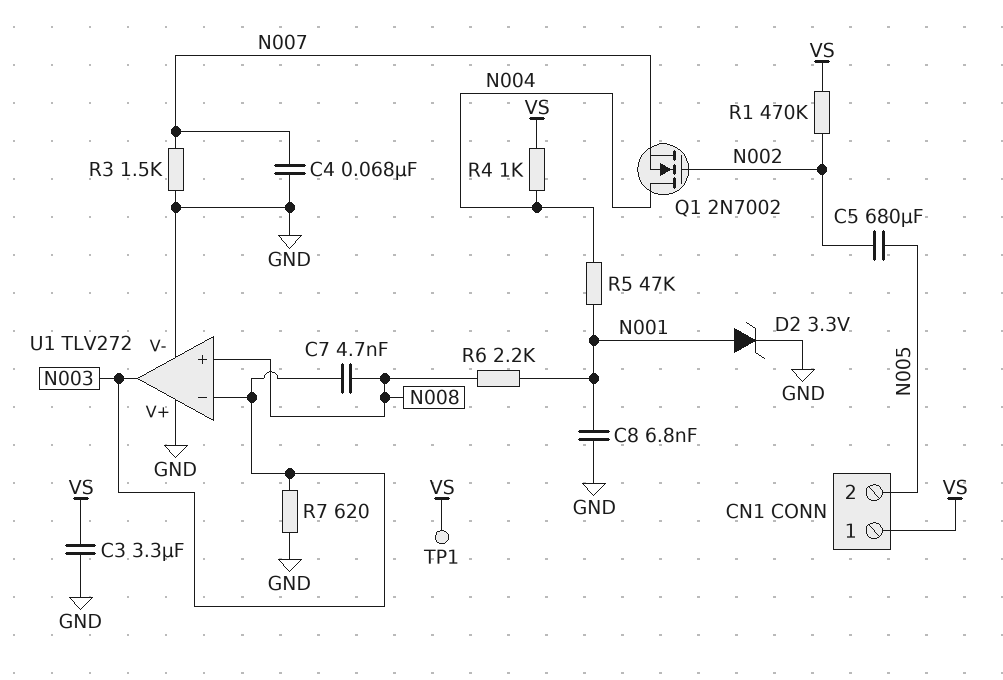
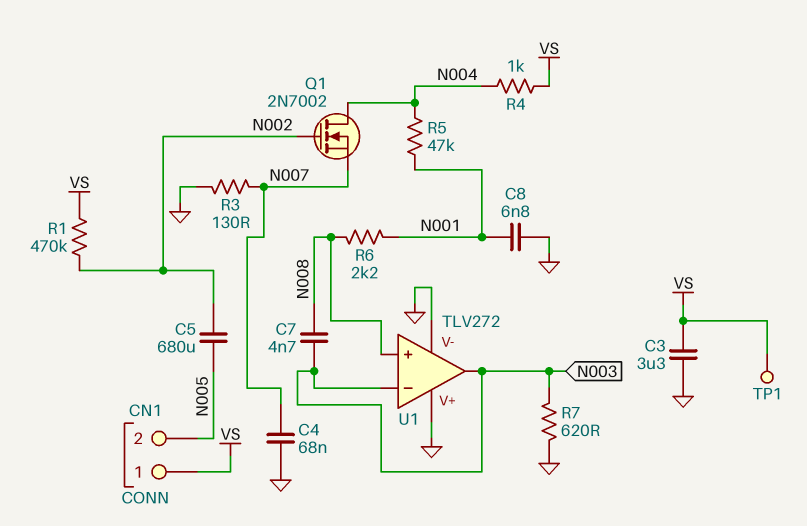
D2: zener 3.3V (A N001, K GND) -> none
R3: 1.5k (GND, N007) -> 130 (GND, N007)

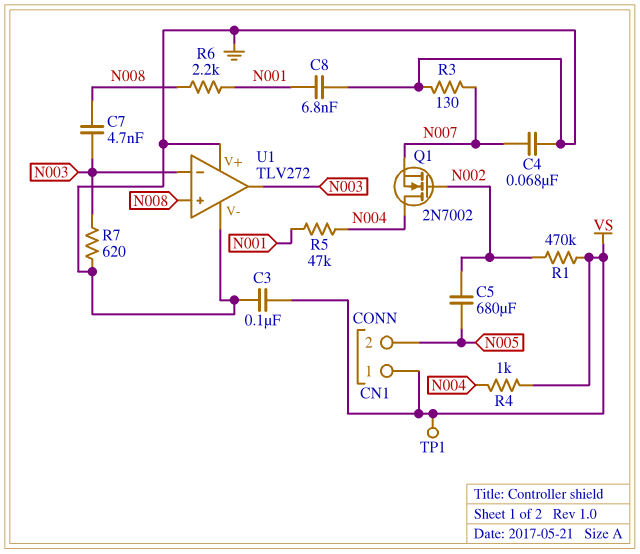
C3: 3.3uF (GND, VS) -> 100nF (GND, VS)

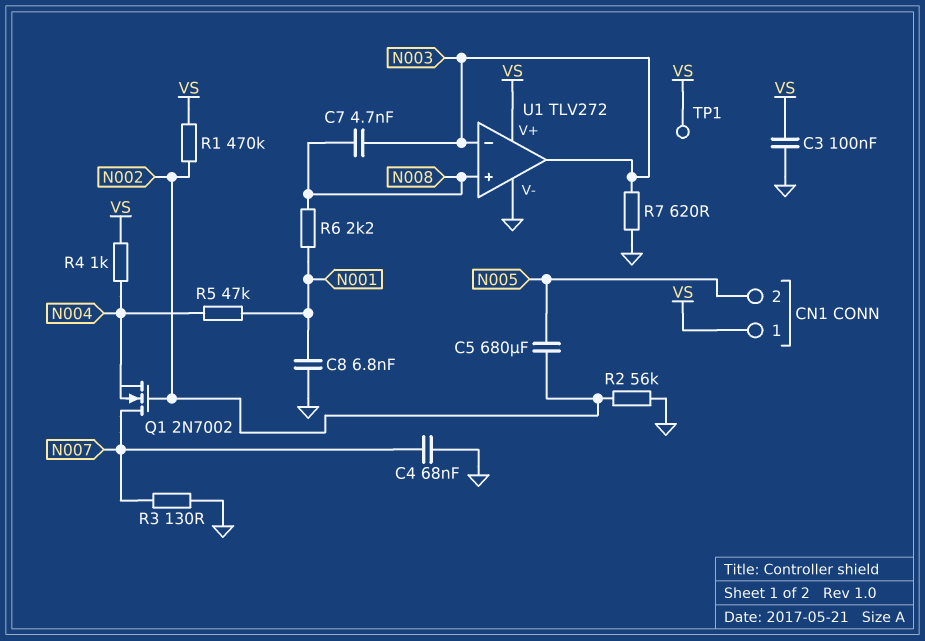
Q1: NMOS 2N7002 (G N002, D N004, S N007) -> NMOS 2N7002 (G N002, D N007, S N004)
R2: none -> 56k (GND, N002)
U1 pin V+: GND -> VS

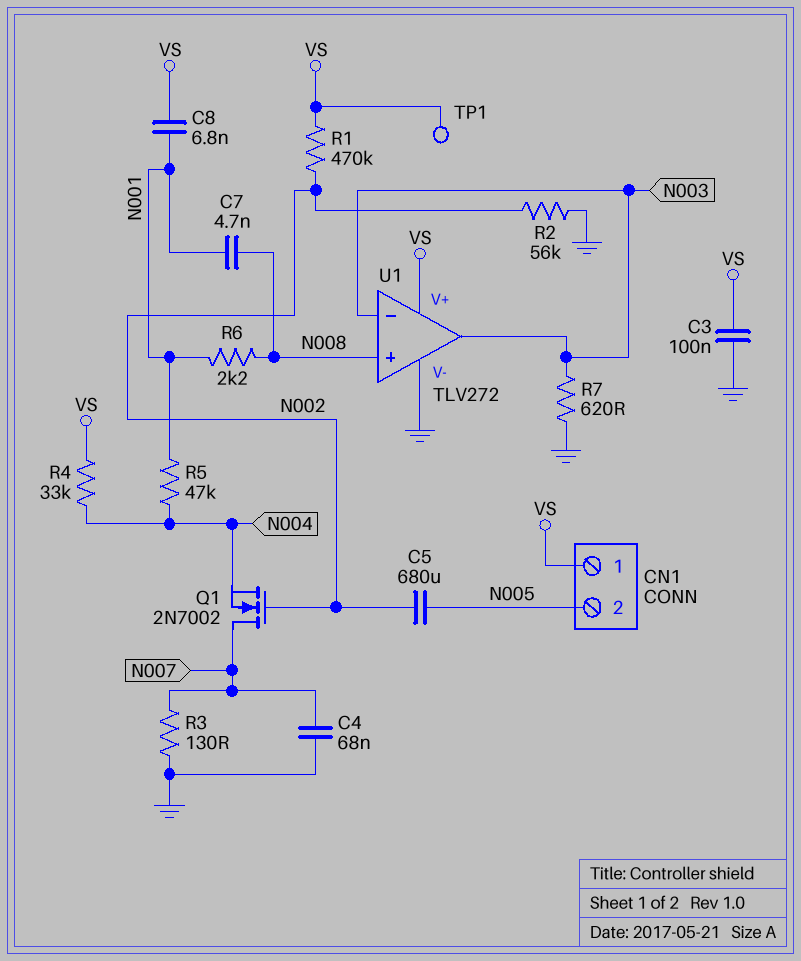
C7: 4.7nF (N003, N008) -> 4.7nF (N001, N008)
C8: 6.8nF (GND, N001) -> 6.8nF (N001, VS)
R4: 1k (N004, VS) -> 33k (N004, VS)

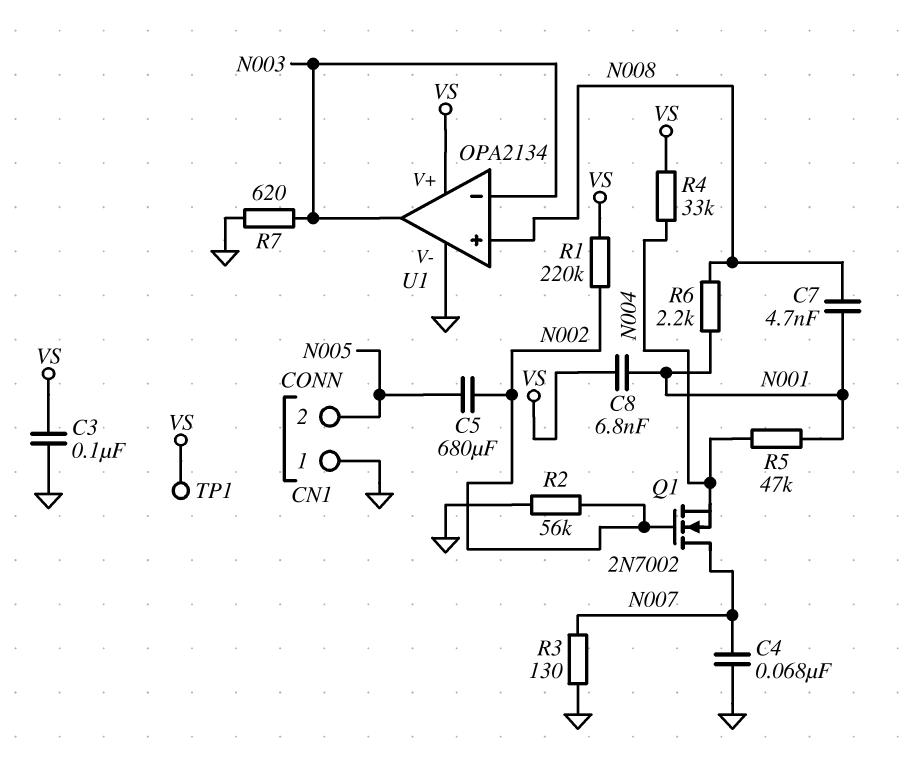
CN1 pin 1: VS -> GND
R1: 470k (N002, VS) -> 220k (N002, VS)
U1: TLV272 -> OPA2134

